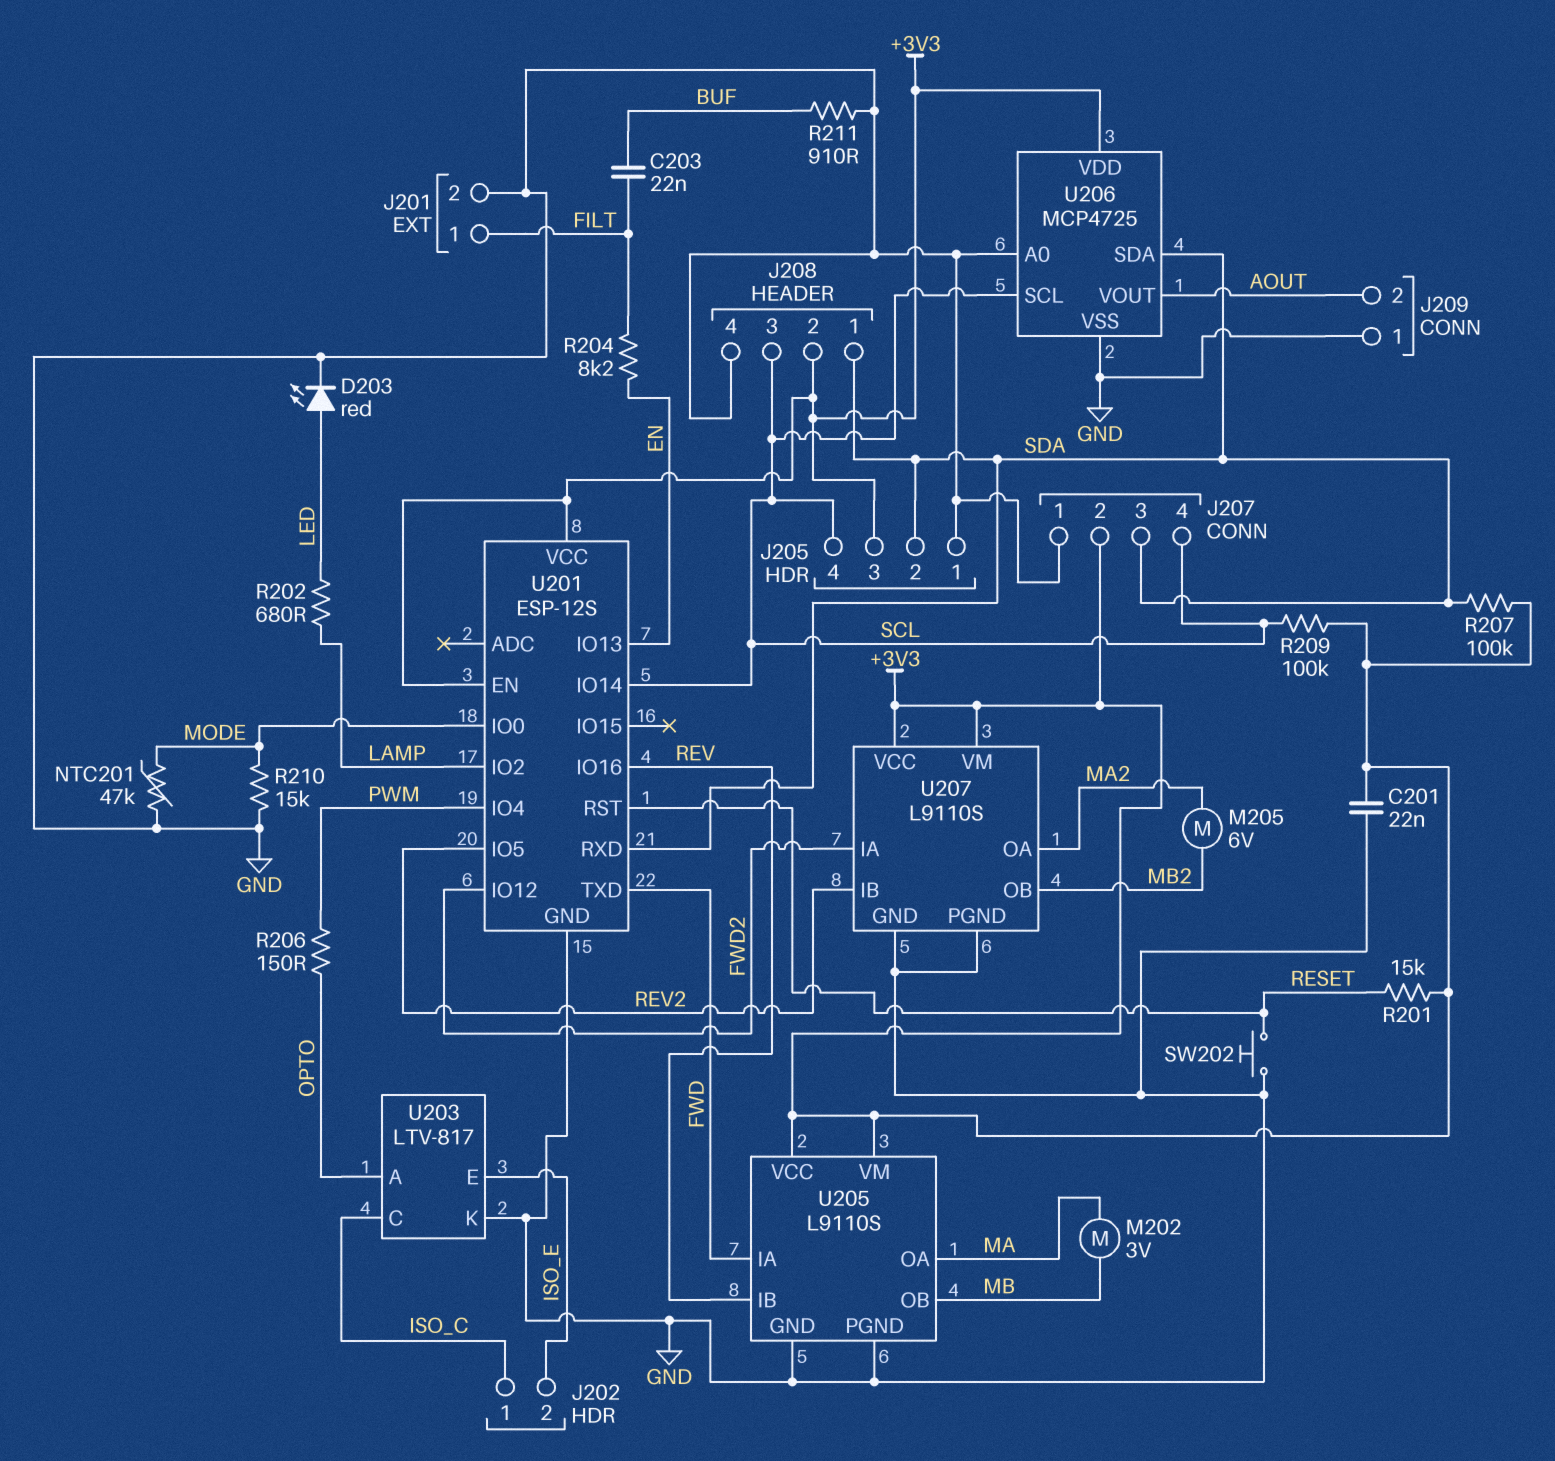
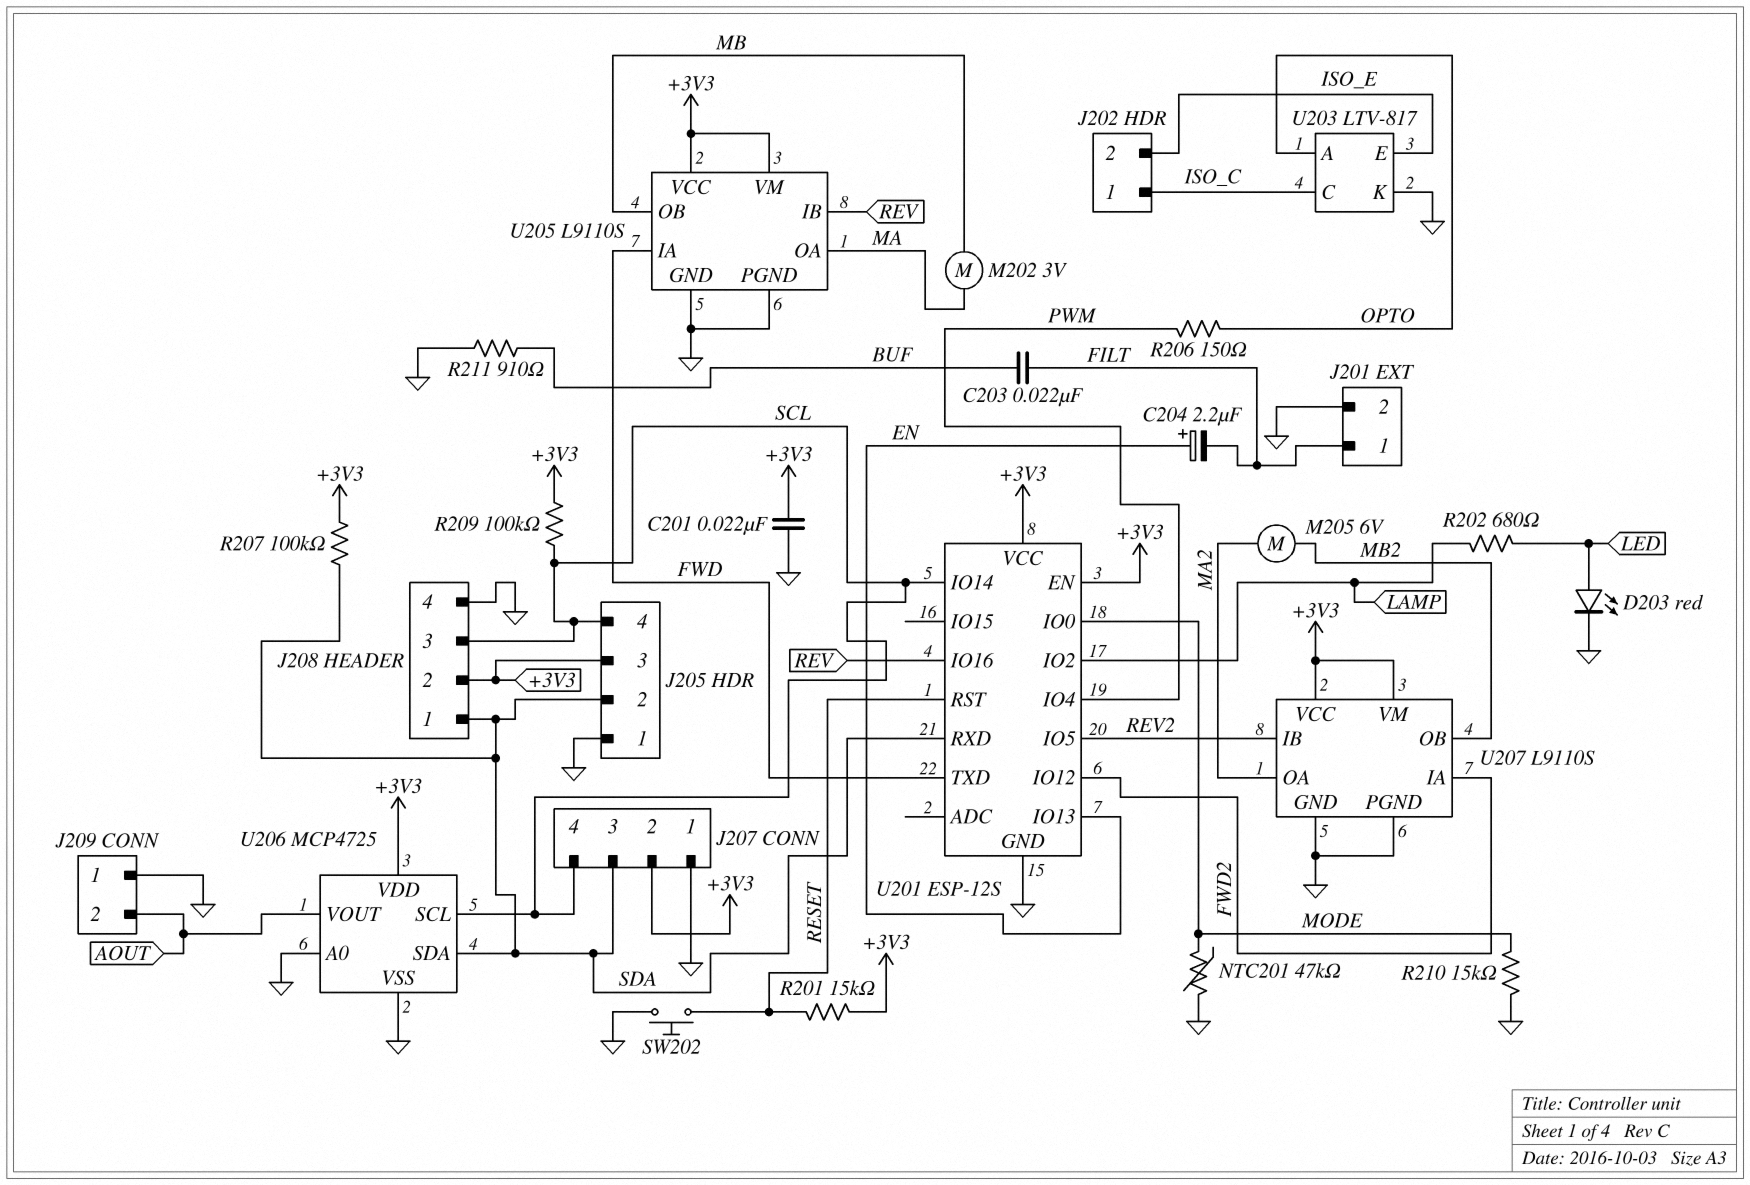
C204: none -> 2.2uF (plus EN, minus FILT)
R204: 8.2k (EN, FILT) -> none

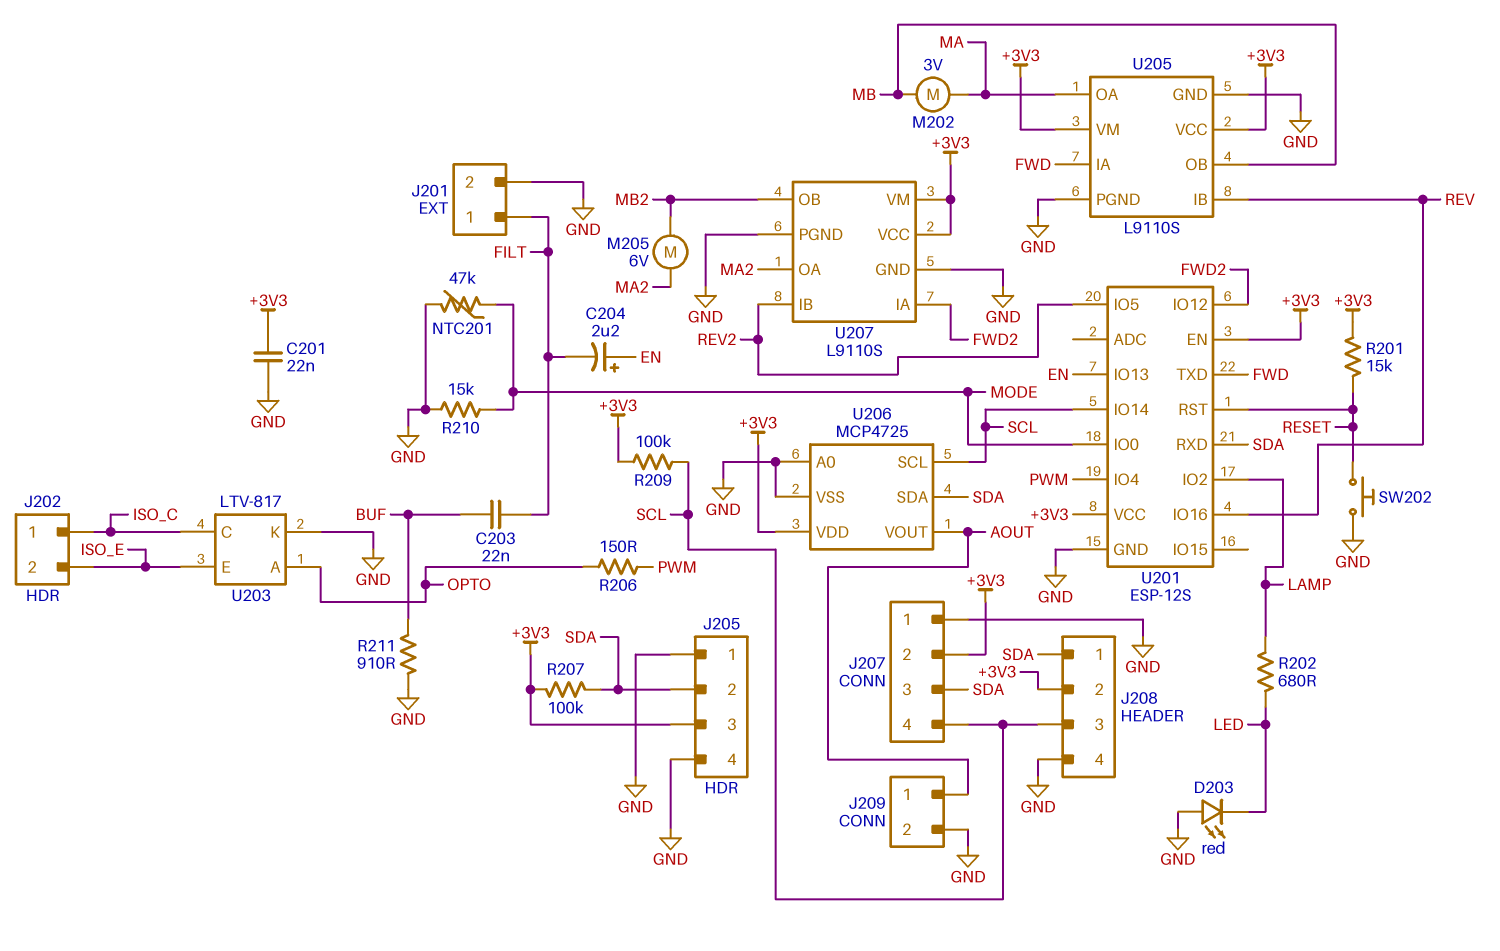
D203: LED red (A LED, K GND) -> LED red (A GND, K LED)
J205 pin 4: SCL -> GND
J209 pin 1: GND -> AOUT
J209 pin 2: AOUT -> GND

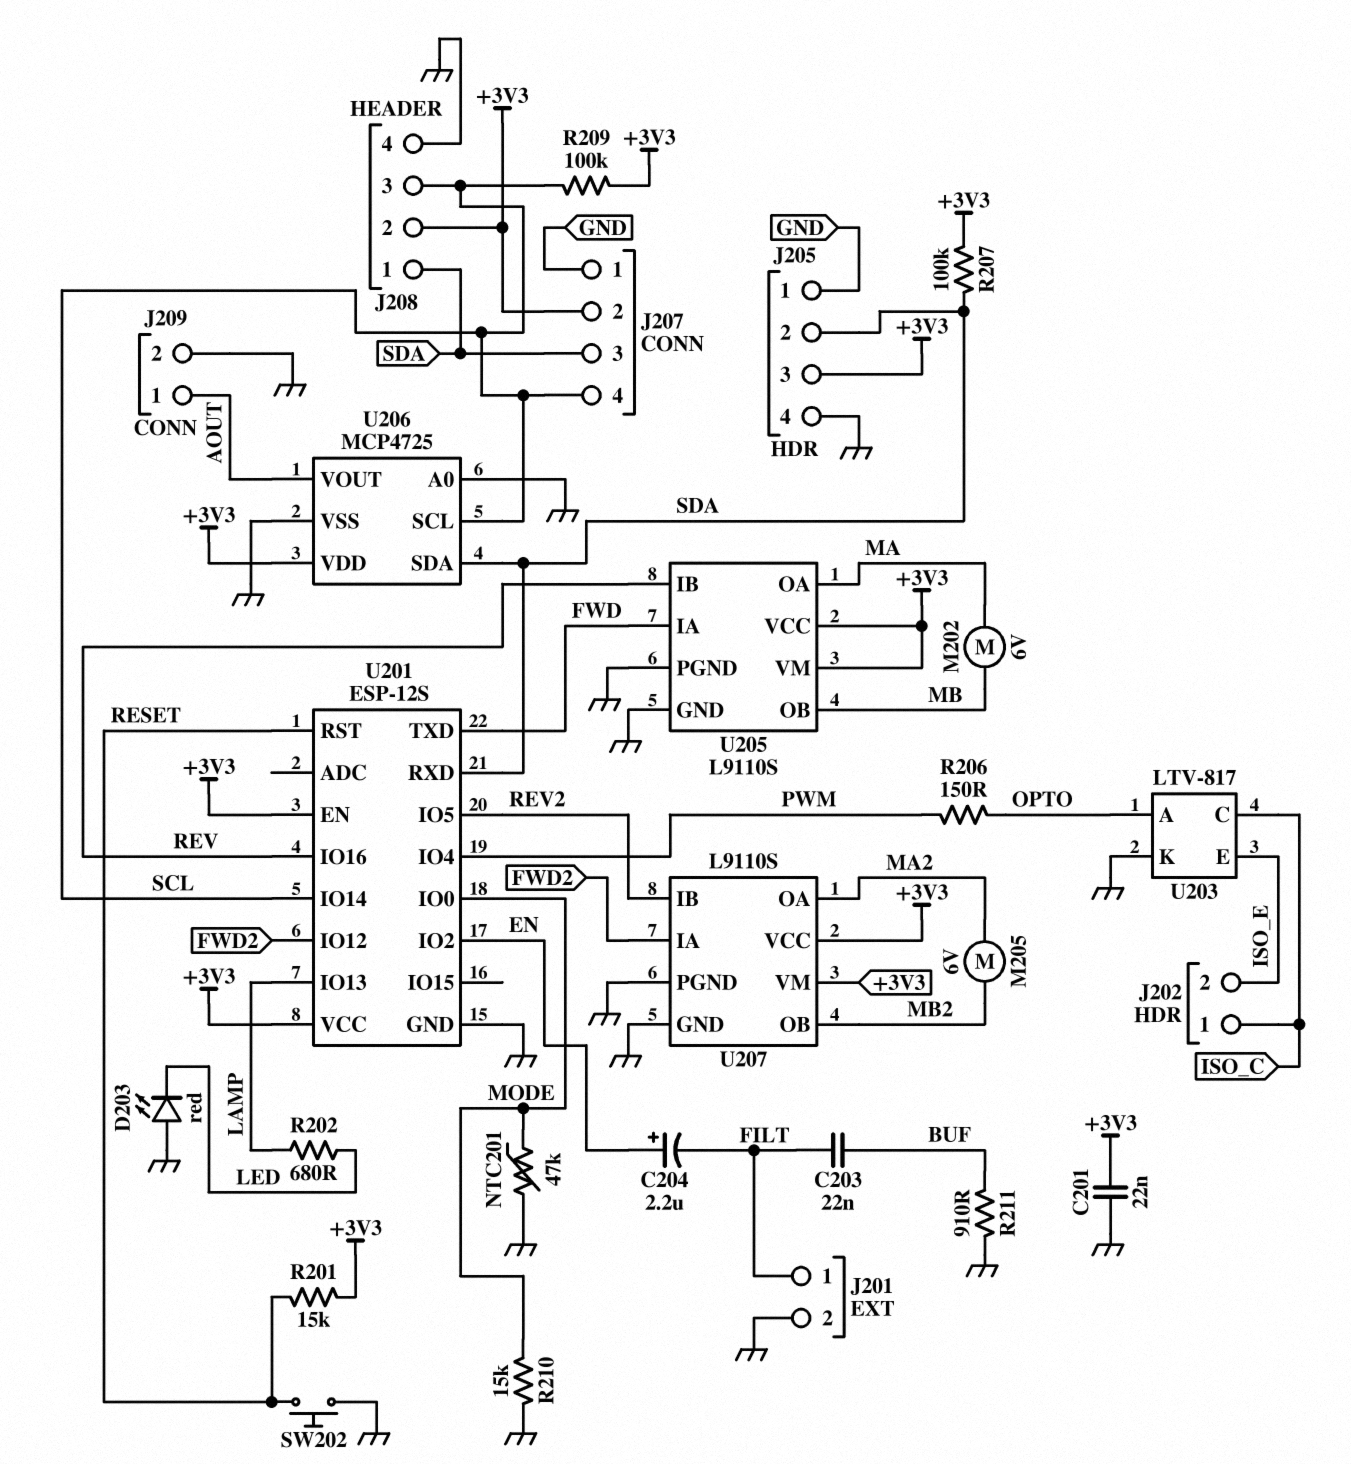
M202: motor 3V (MA, MB) -> motor 6V (MA, MB)
U201 pin IO2: LAMP -> EN
U201 pin IO13: EN -> LAMP

